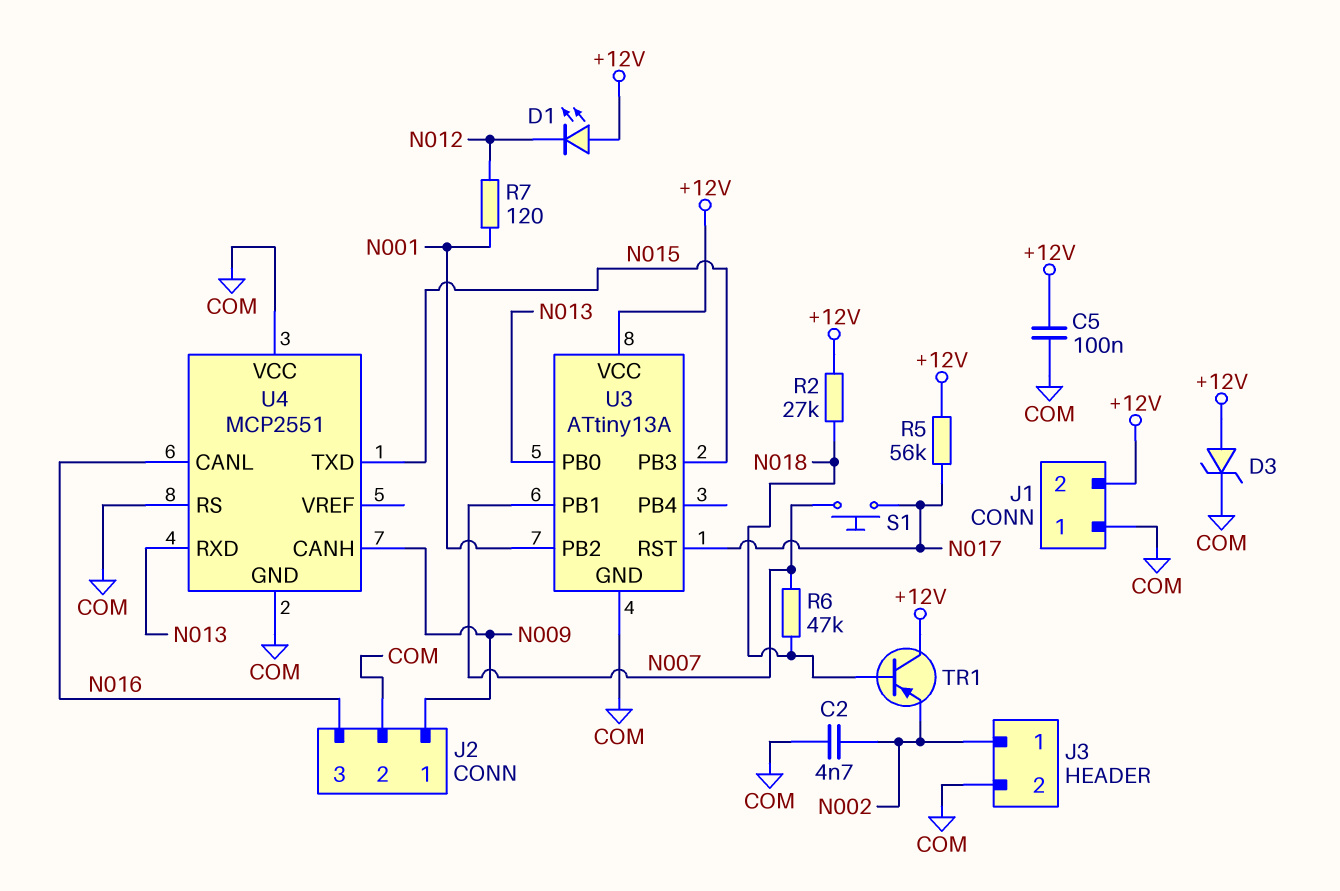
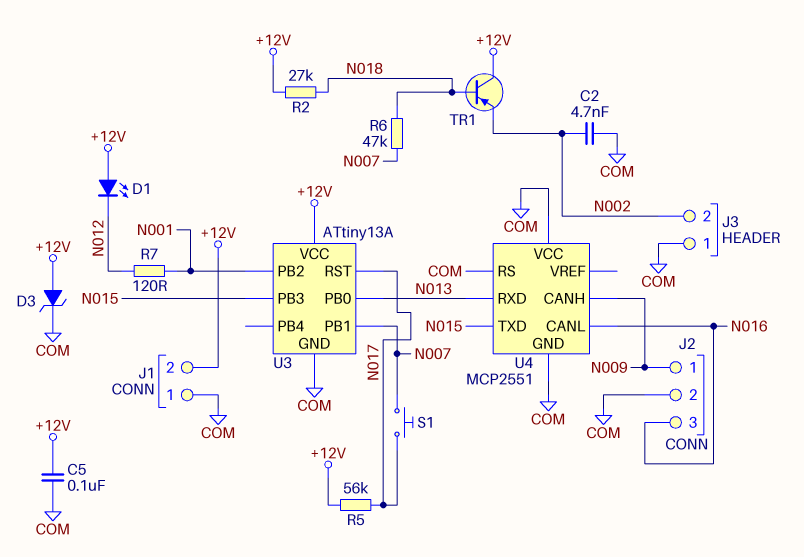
J3 pin 1: N002 -> COM
J3 pin 2: COM -> N002

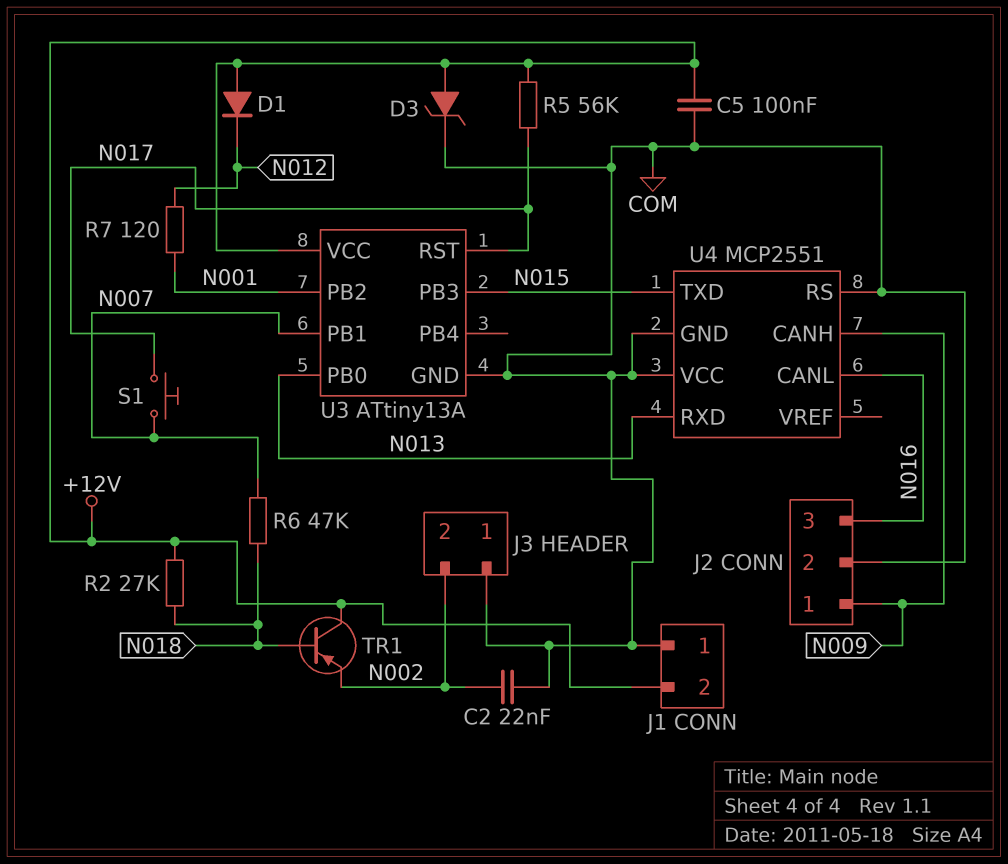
C2: 4.7nF (COM, N002) -> 22nF (COM, N002)
D1: LED (A +12V, K N012) -> diode (A +12V, K N012)

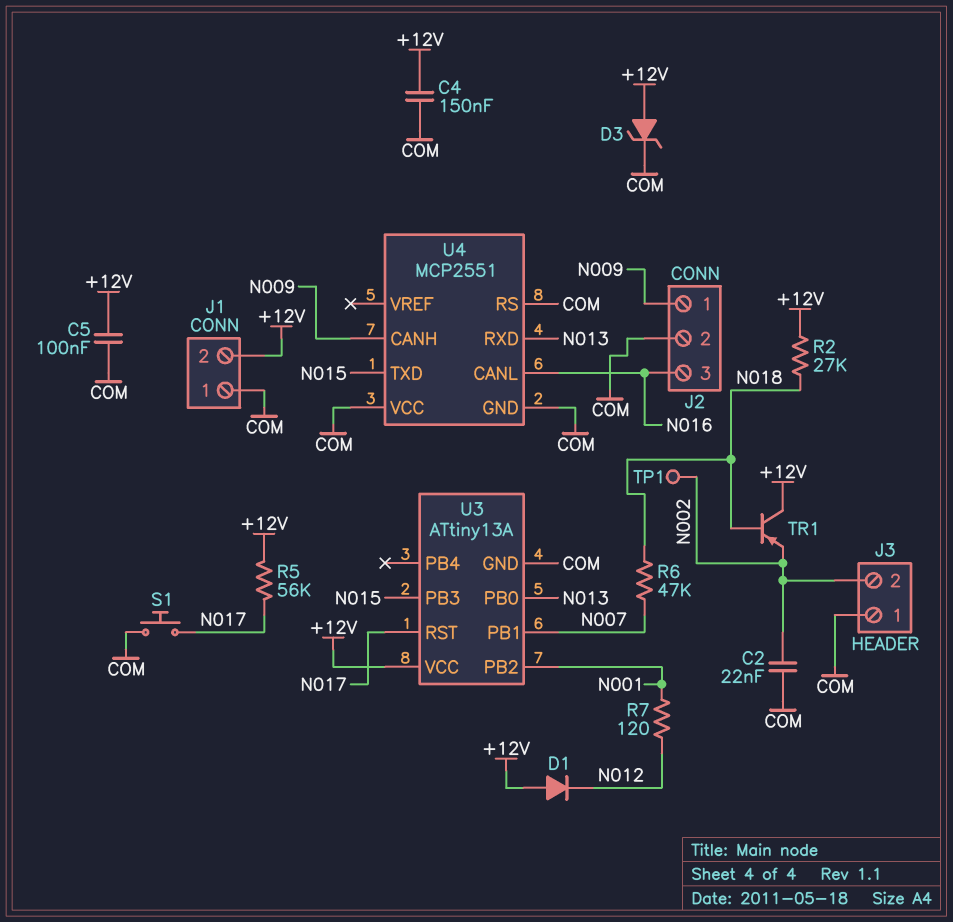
C4: none -> 150nF (+12V, COM)
S1: button (N007, N017) -> button (COM, N017)
TP1: none -> test point (N002)

